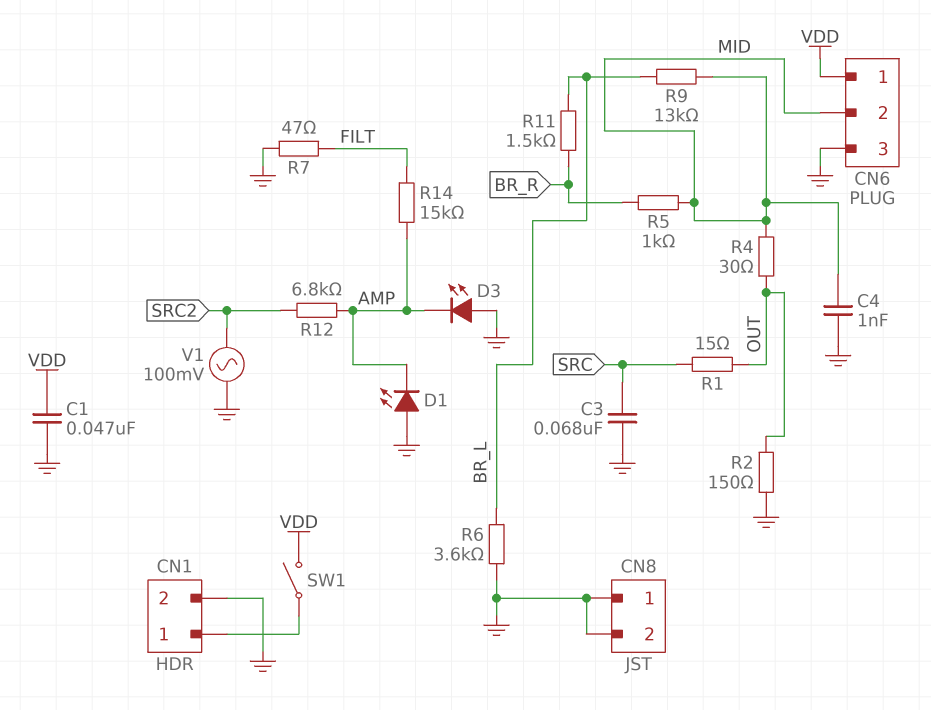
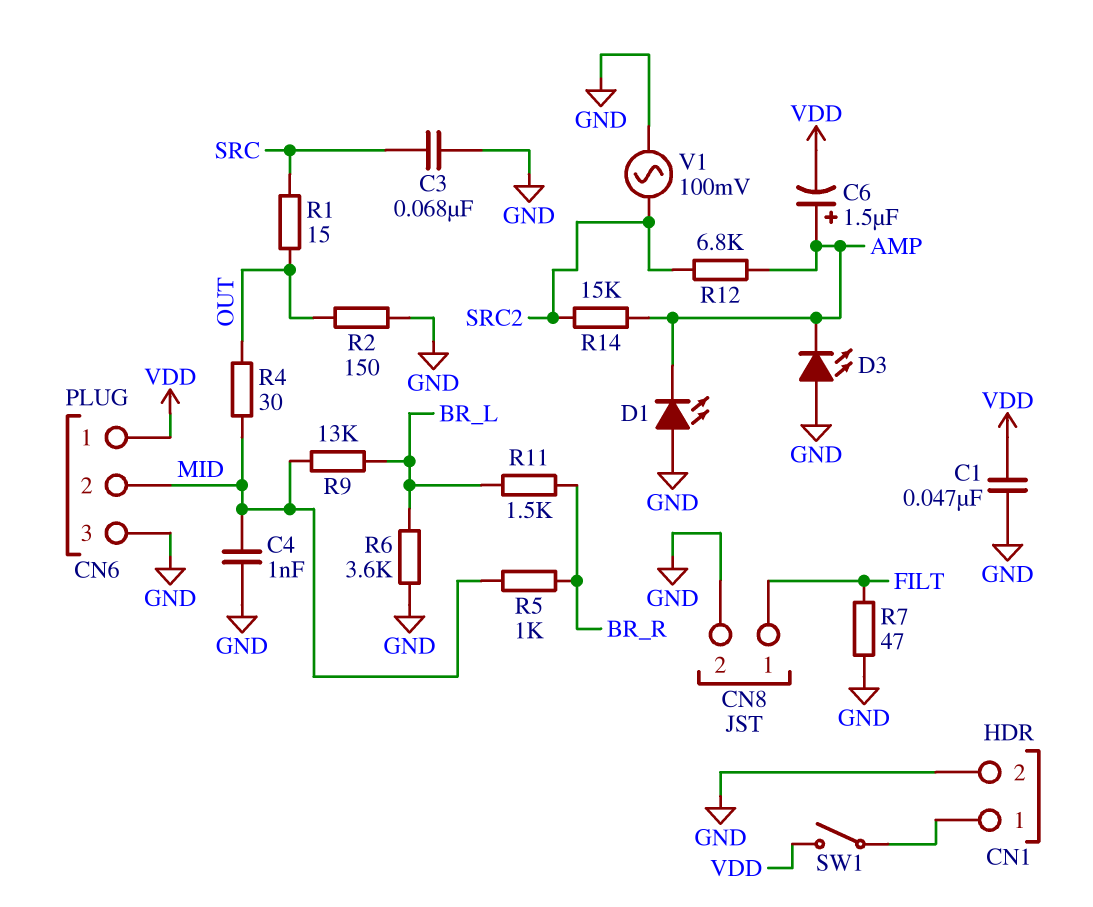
C6: none -> 1.5uF (plus AMP, minus VDD)
CN8 pin 1: GND -> FILT
R14: 15k (AMP, FILT) -> 15k (AMP, SRC2)

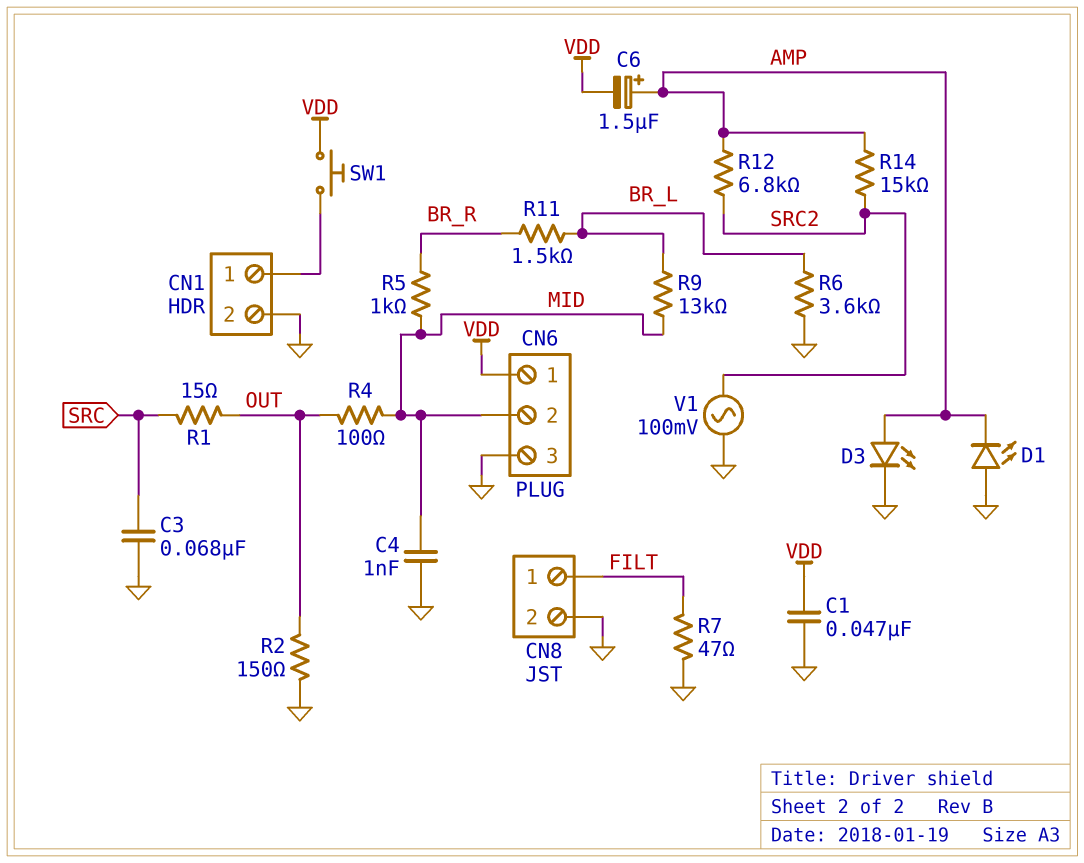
D3: LED (A GND, K AMP) -> LED (A AMP, K GND)
R4: 30 (MID, OUT) -> 100 (MID, OUT)
SW1: switch (CN1/1, VDD) -> button (CN1/1, VDD)

